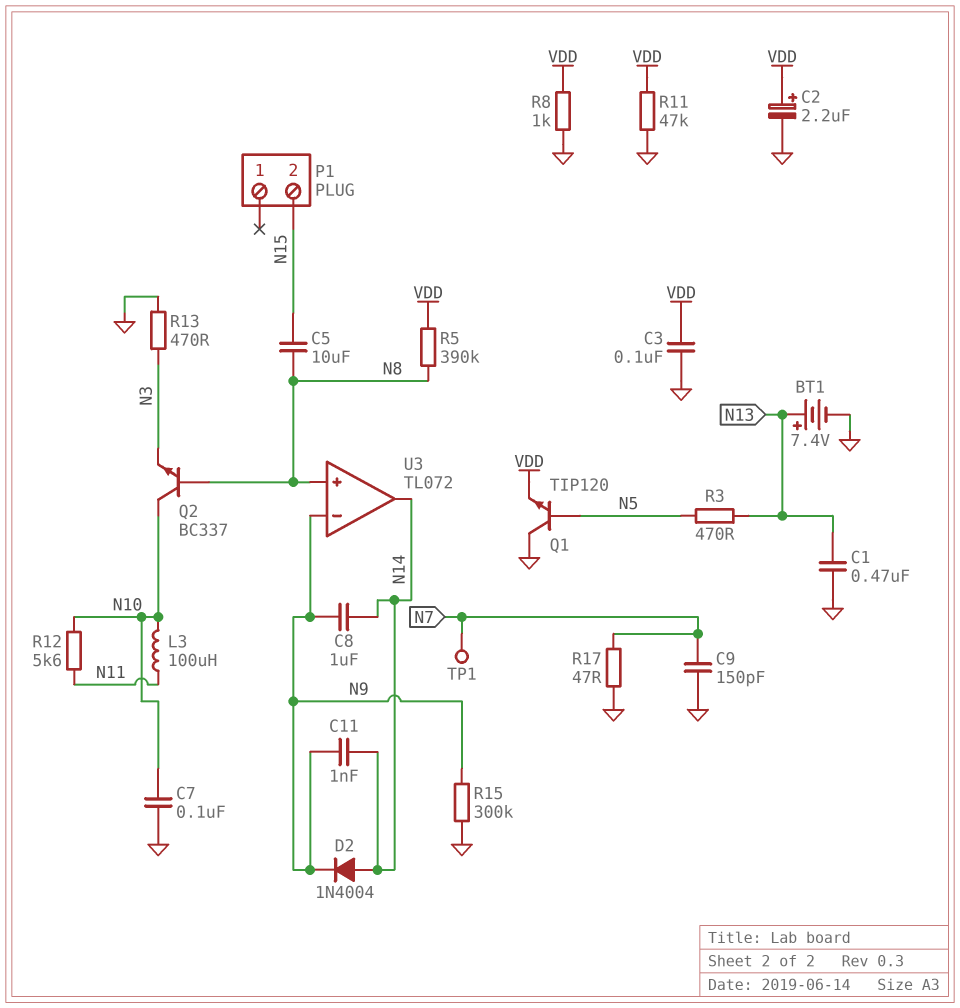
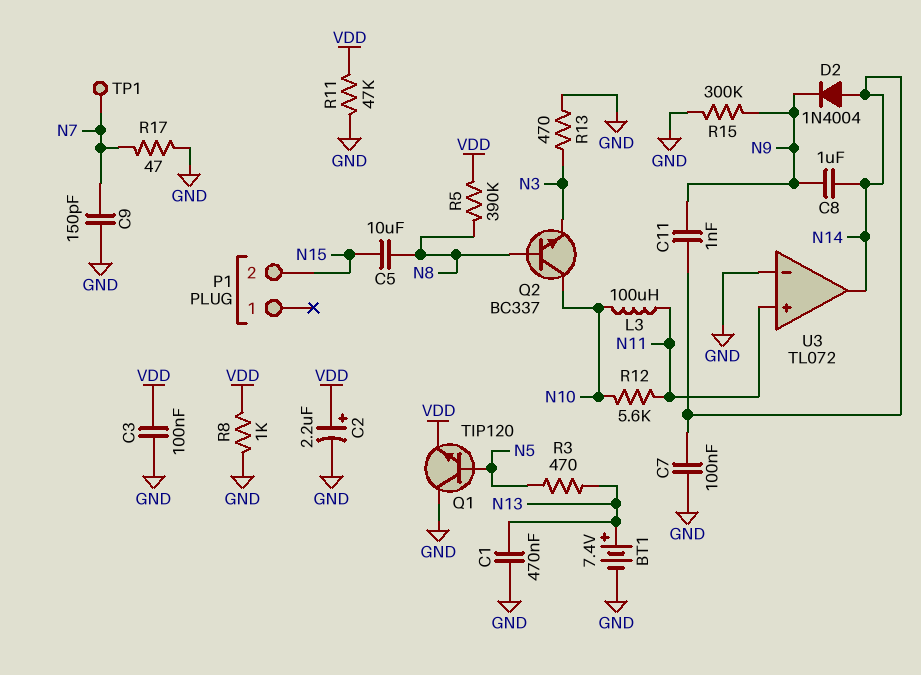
C7: 100nF (GND, N10) -> 100nF (GND, N14)
U3 pin in+: N8 -> N11
U3 pin in-: N9 -> GND

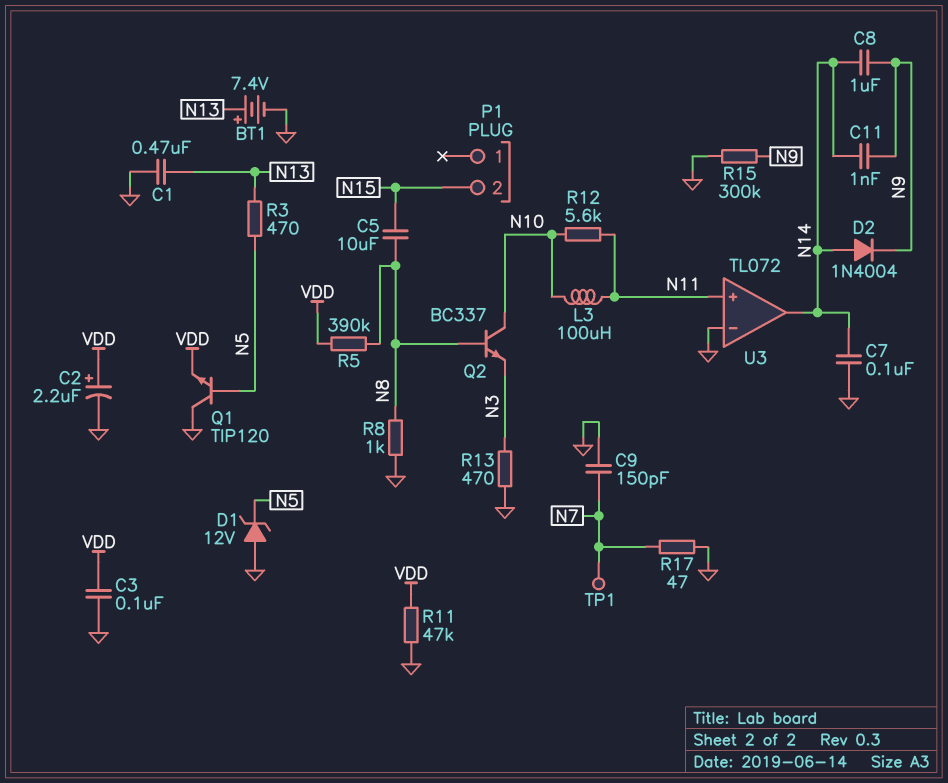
D1: none -> zener 12V (A GND, K N5)
R8: 1k (GND, VDD) -> 1k (GND, N8)

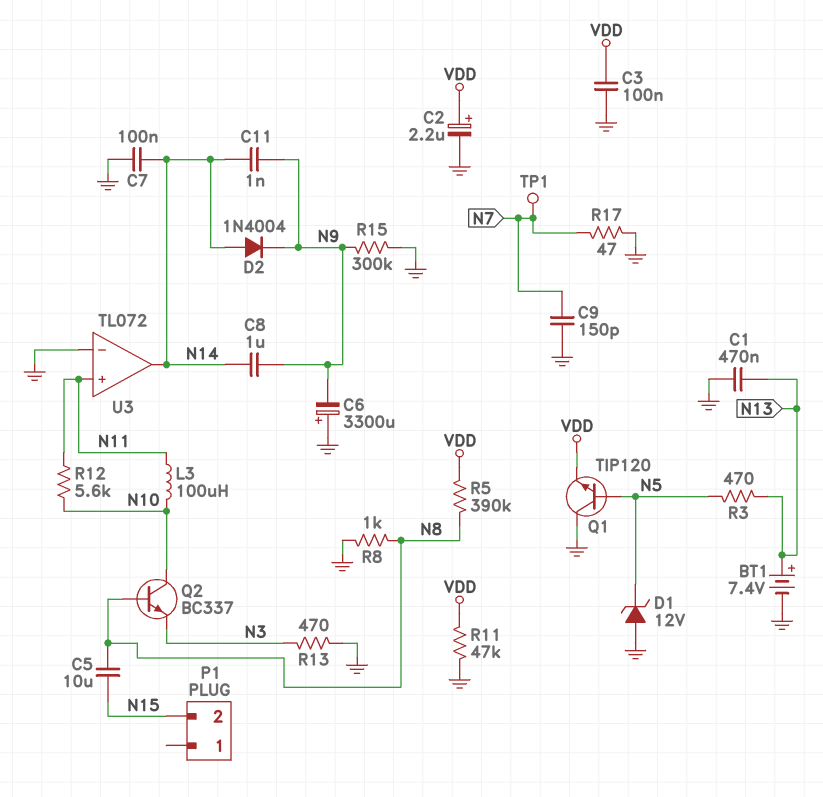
C6: none -> 3300uF (plus GND, minus N9)

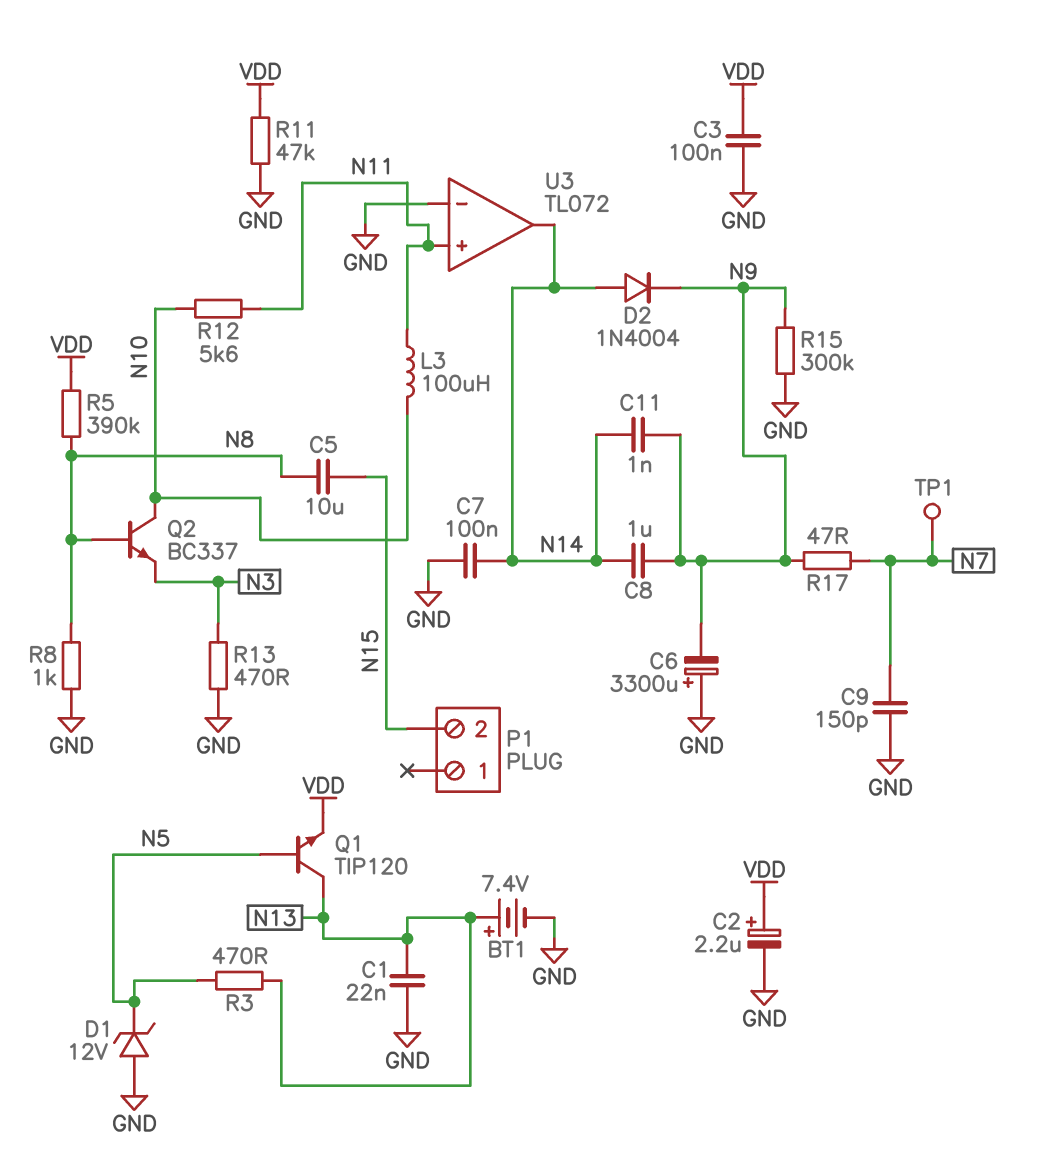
C1: 470nF (GND, N13) -> 22nF (GND, N13)
Q1: NPN TIP120 (B N5, C GND, E VDD) -> NPN TIP120 (B N5, C N13, E VDD)
R17: 47 (GND, N7) -> 47 (N7, N9)

